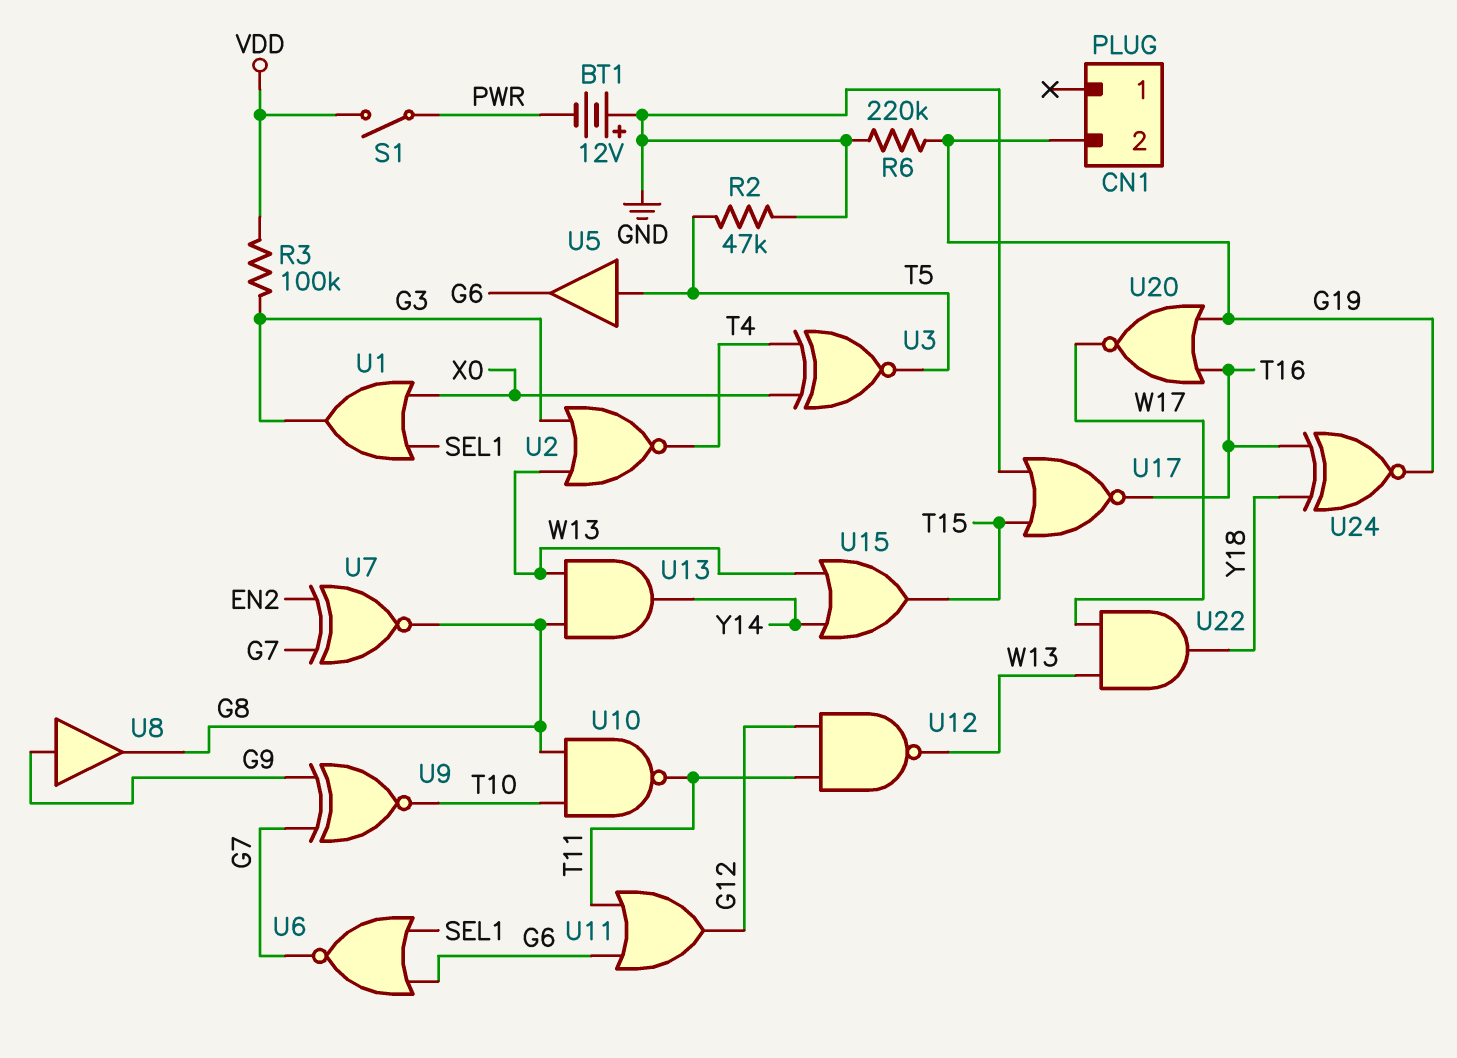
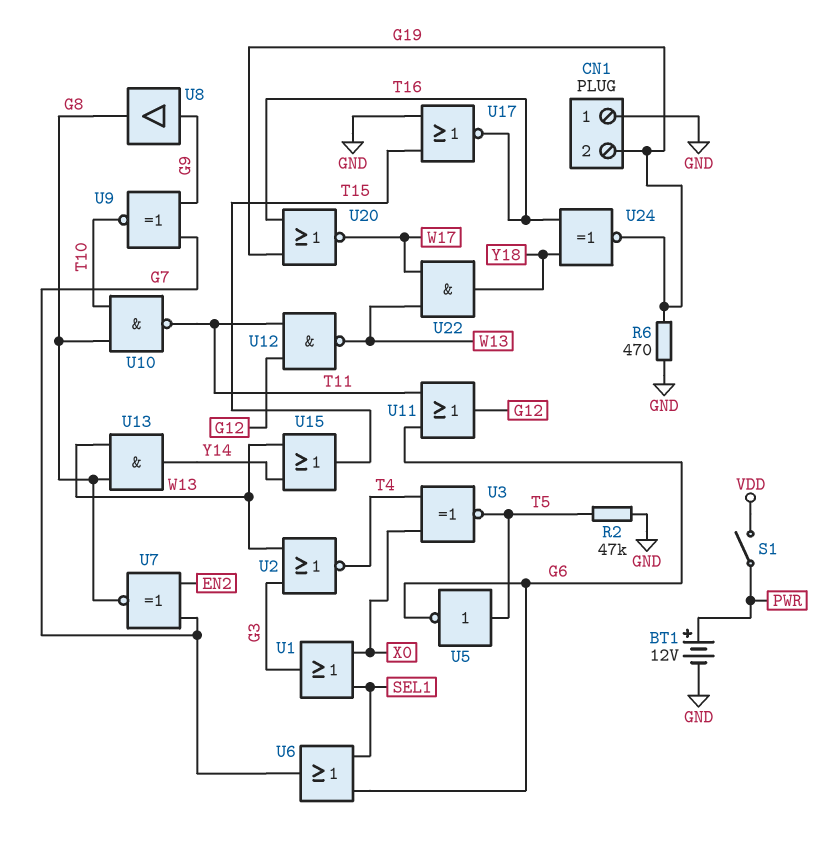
BT1: 12V (plus GND, minus PWR) -> 12V (plus PWR, minus GND)
CN1 pin 1: none -> GND
R3: 100k (G3, VDD) -> none
R6: 220k (G19, GND) -> 470 (G19, GND)
U5: buffer (in T5, out G6) -> NOT (in T5, out G6)
U6: NOR (in G6, in SEL1, out G7) -> OR (in G6, in SEL1, out G7)

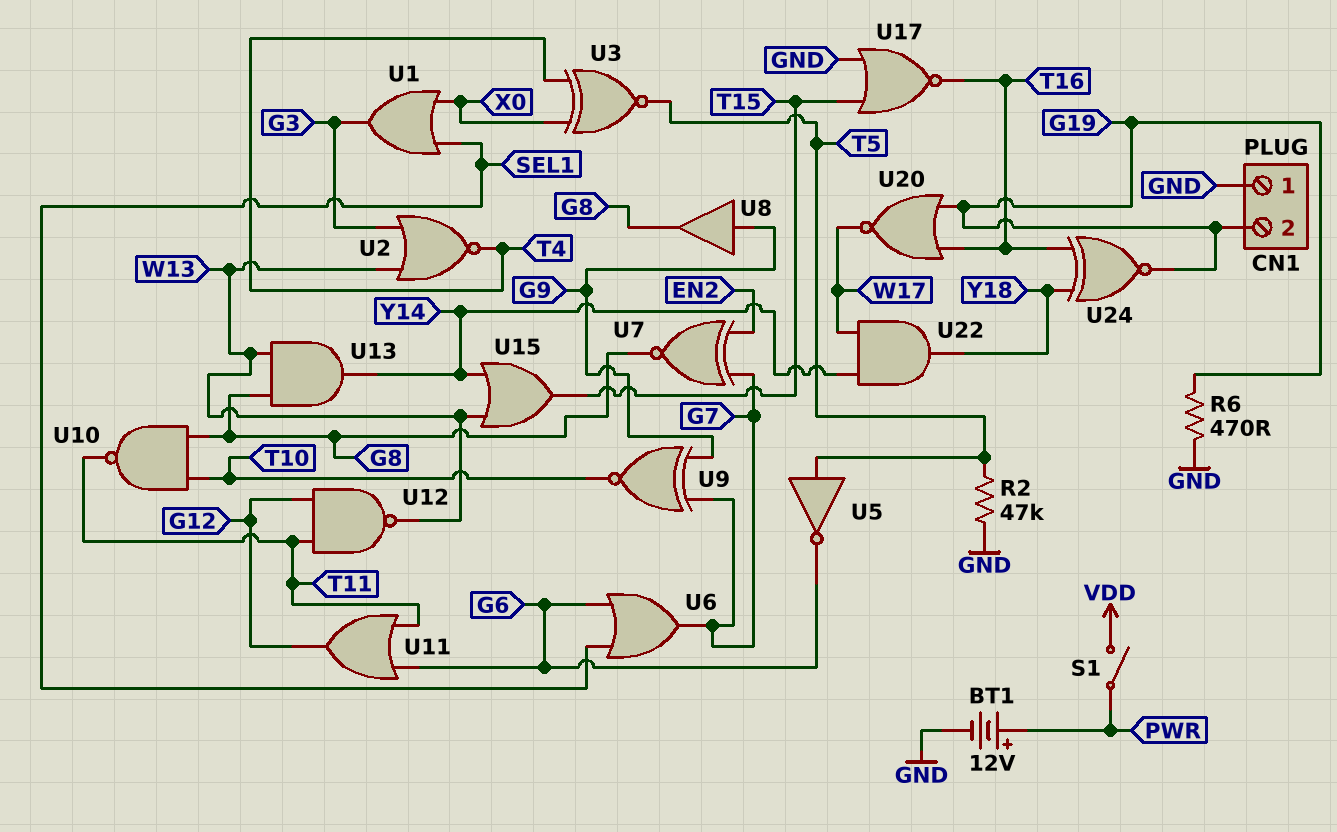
U22: AND (in W13, in W17, out Y18) -> AND (in W17, in Y14, out Y18)

